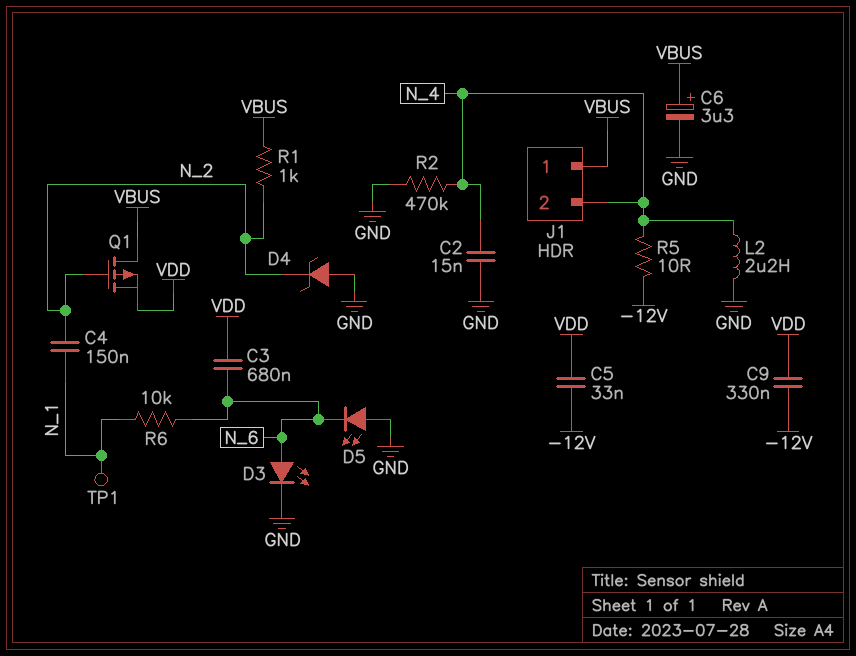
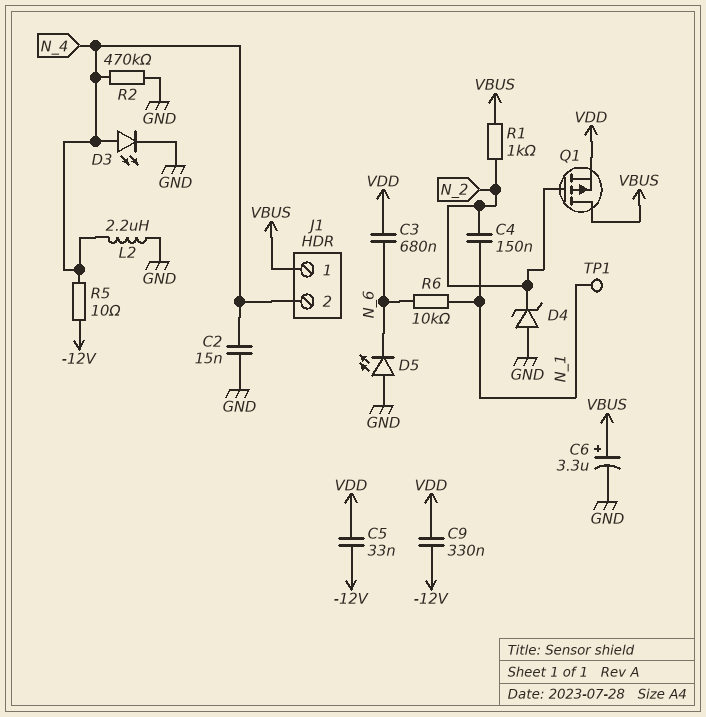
D3: LED (A N_6, K GND) -> LED (A N_4, K GND)

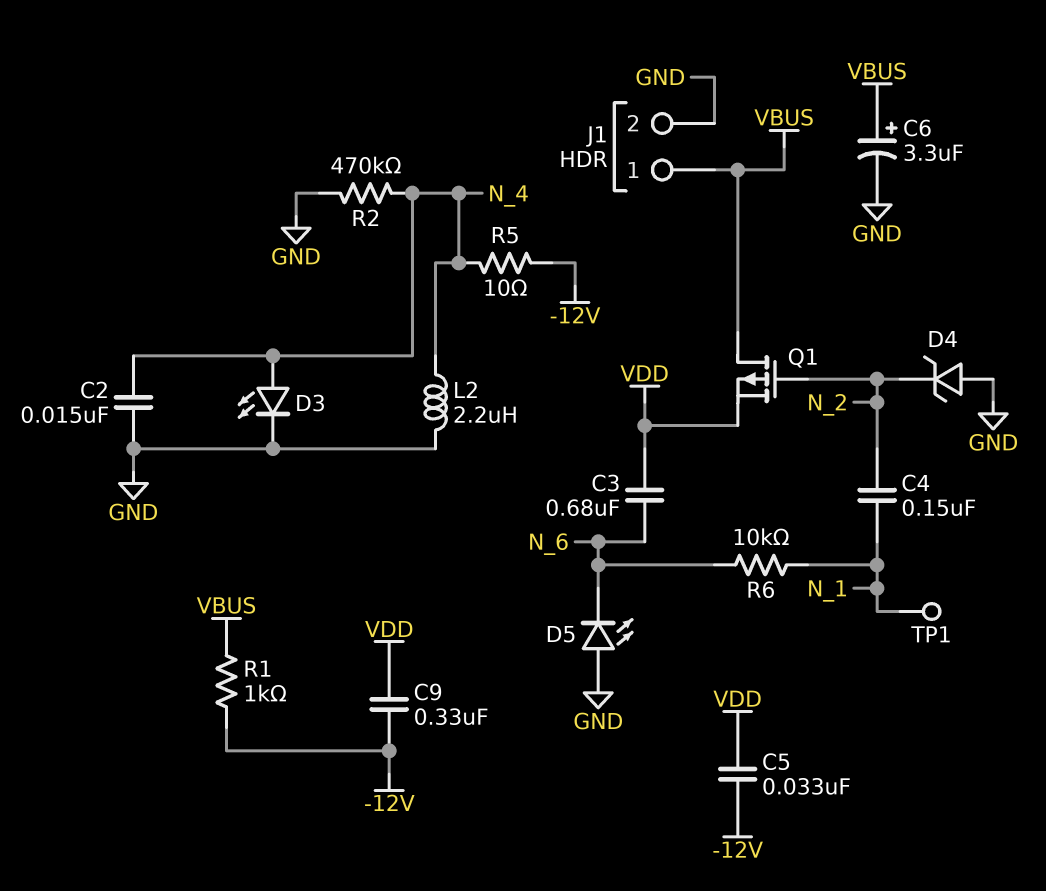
J1 pin 2: N_4 -> GND
R1: 1k (N_2, VBUS) -> 1k (-12V, VBUS)

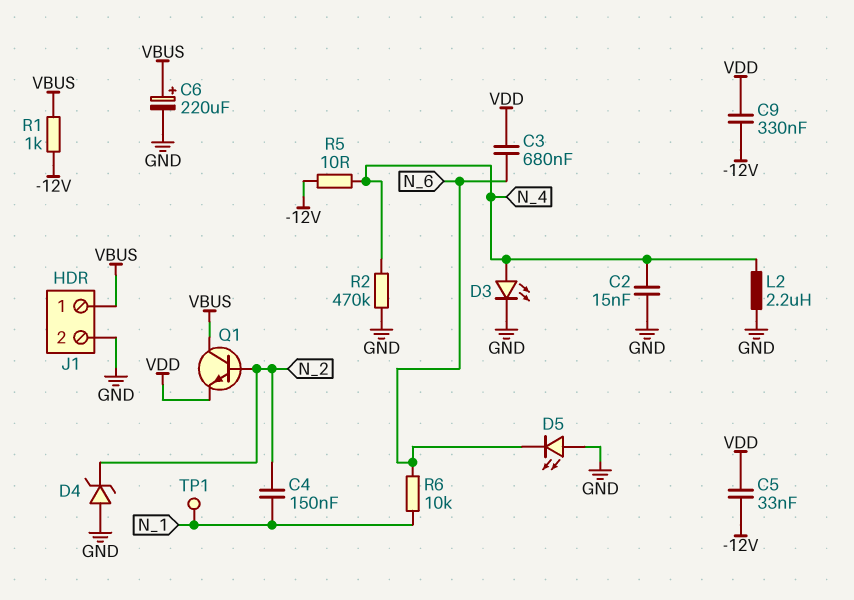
C6: 3.3uF (plus VBUS, minus GND) -> 220uF (plus VBUS, minus GND)
Q1: PMOS (G N_2, D VBUS, S VDD) -> NPN (B N_2, C VBUS, E VDD)

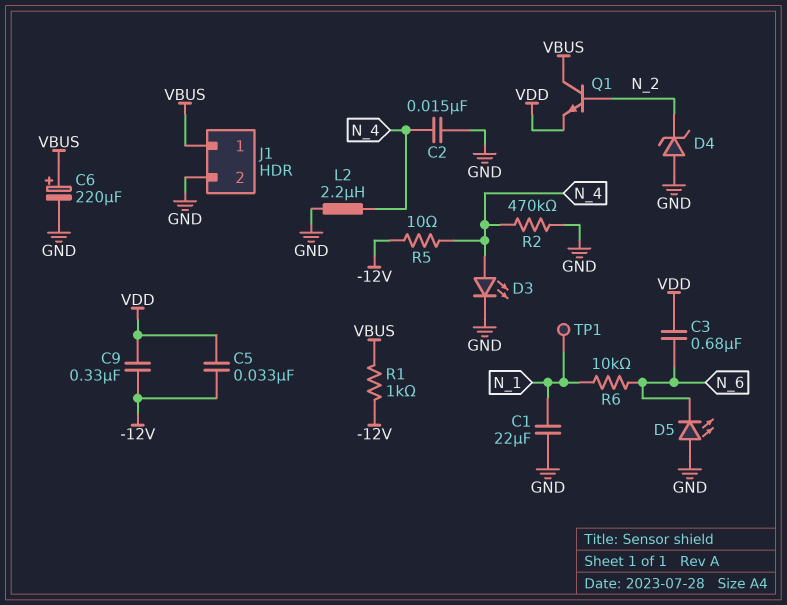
C1: none -> 22uF (GND, N_1)
C4: 150nF (N_1, N_2) -> none

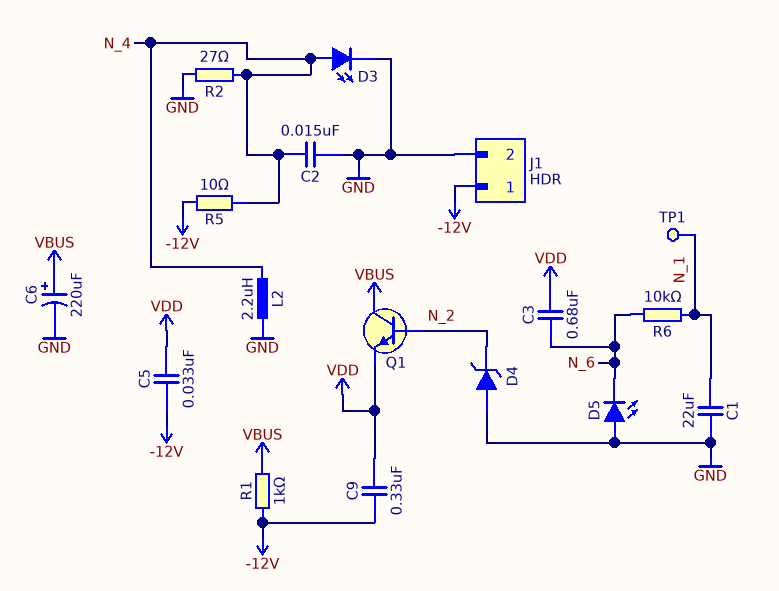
J1 pin 1: VBUS -> -12V
R2: 470k (GND, N_4) -> 27 (GND, N_4)

